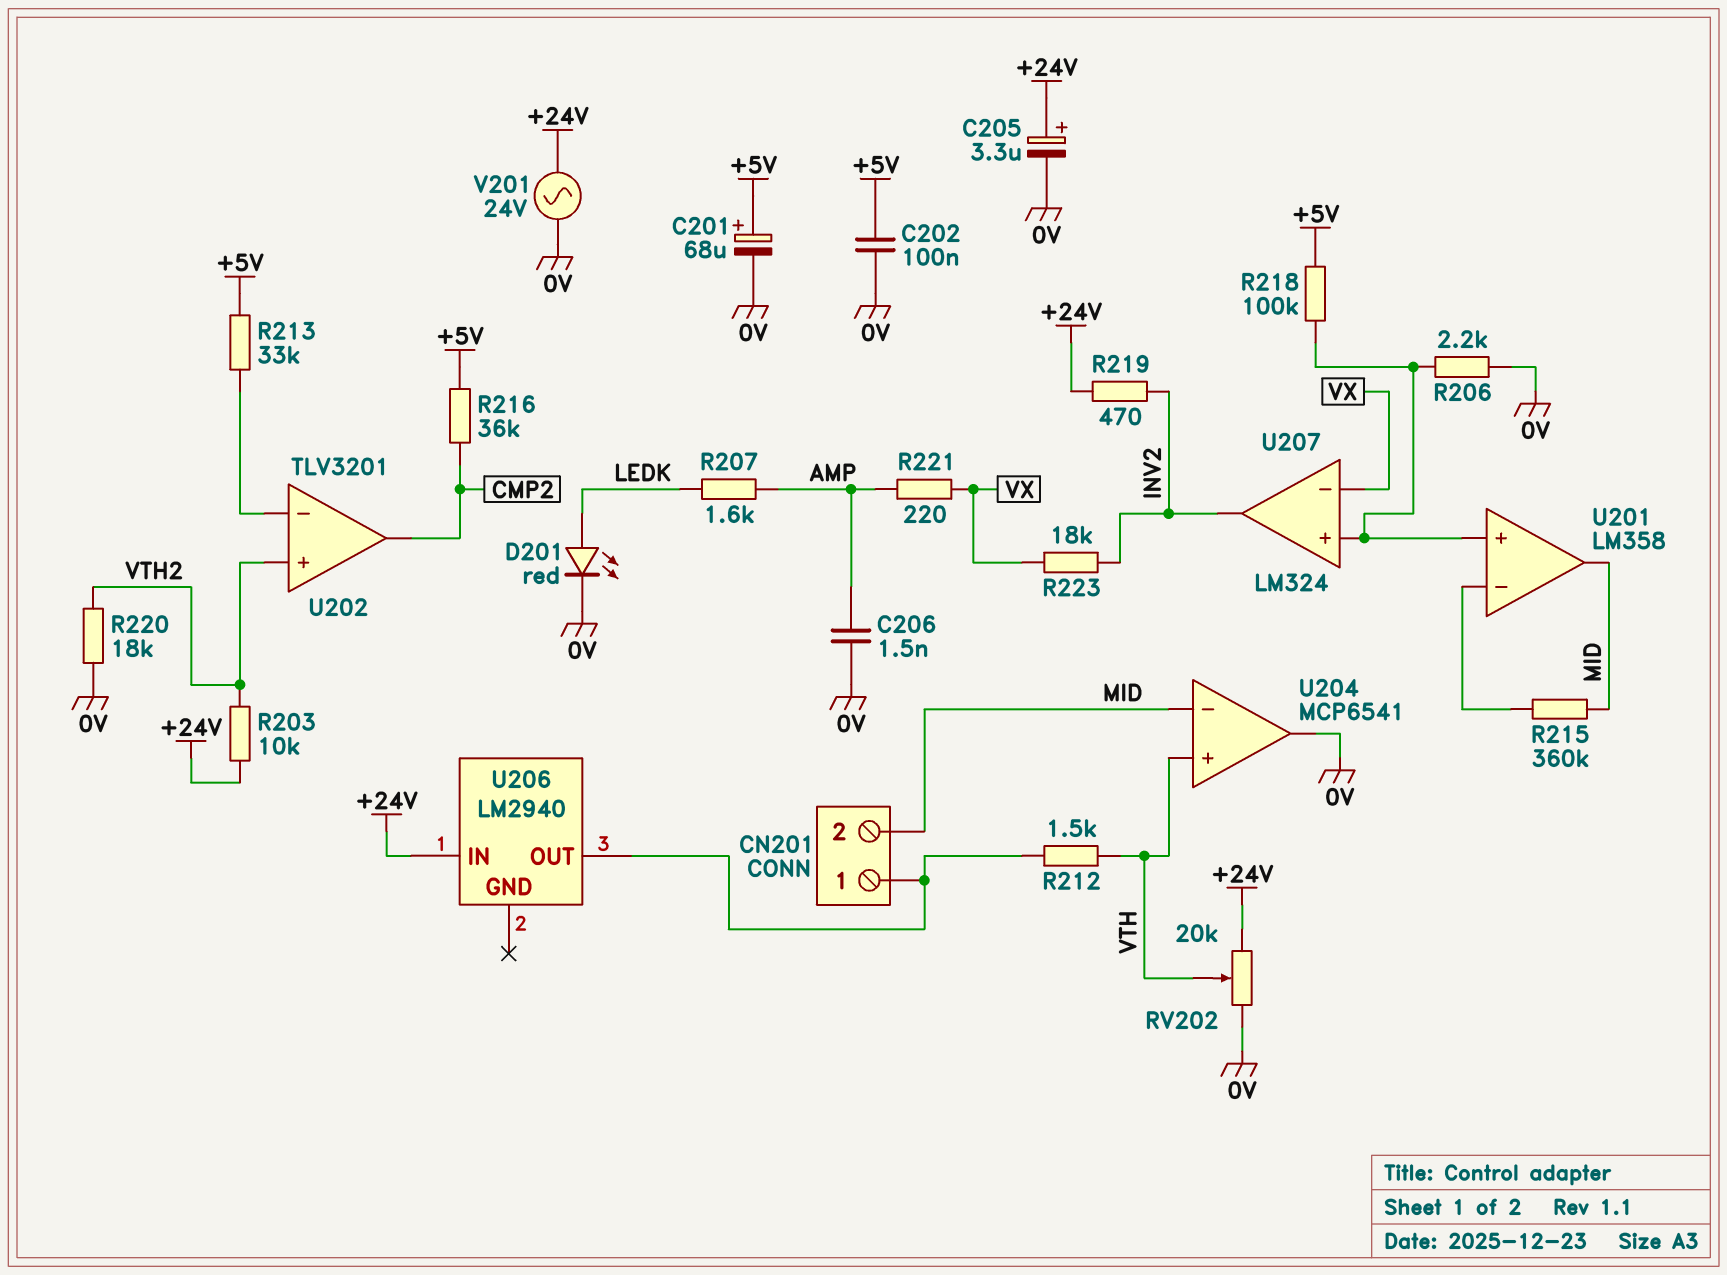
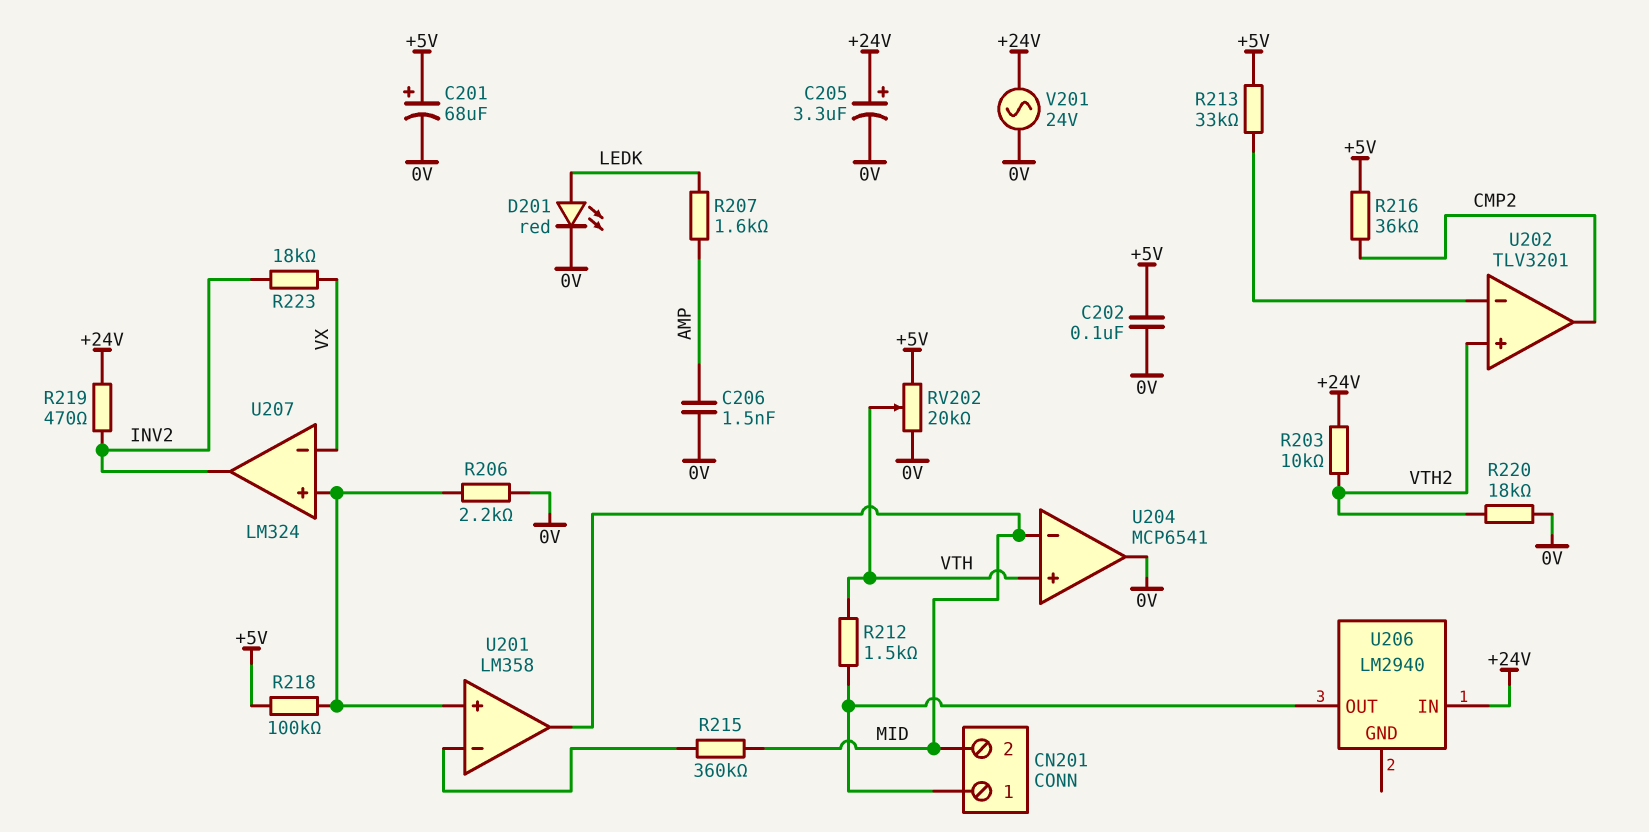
R221: 220 (AMP, VX) -> none
RV202: 20k (+24V, 0V, wiper VTH) -> 20k (+5V, 0V, wiper VTH)

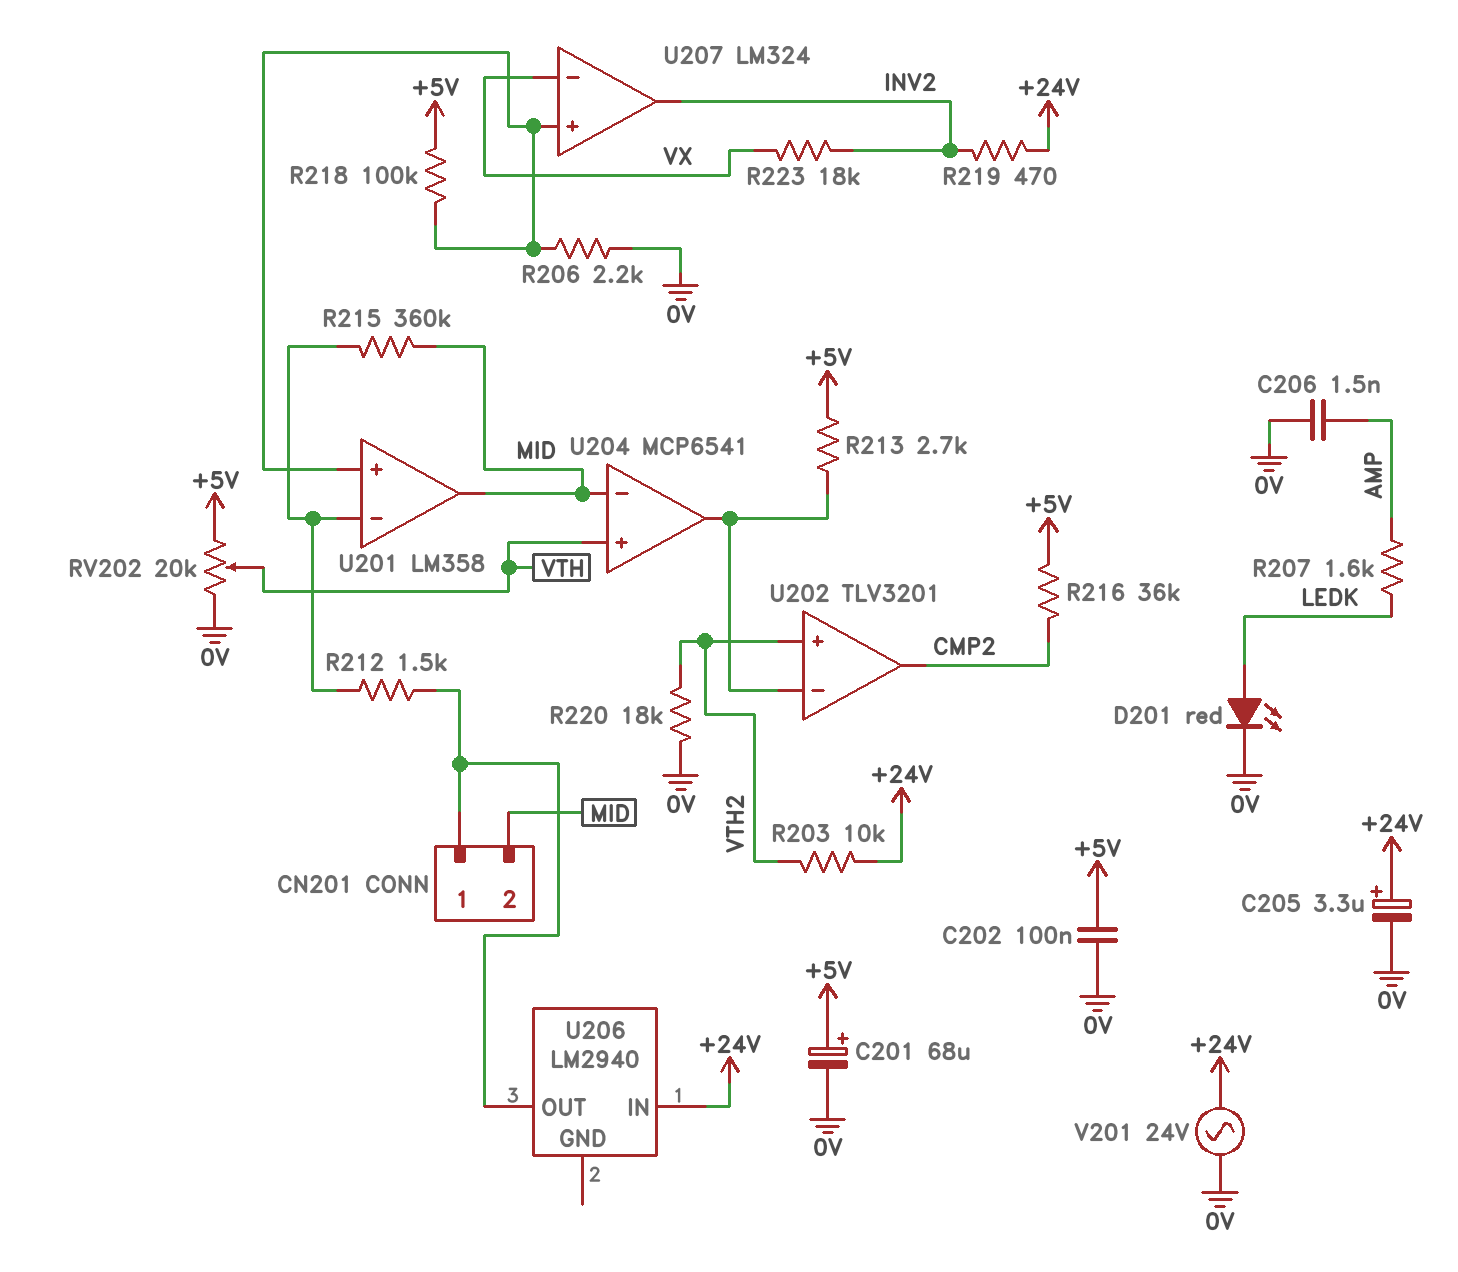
R212: 1.5k (CN201/1, VTH) -> 1.5k (CN201/1, U201/in-)
R213: 33k (+5V, U202/in-) -> 2.7k (+5V, U202/in-)
U204 pin out: 0V -> U202/in-

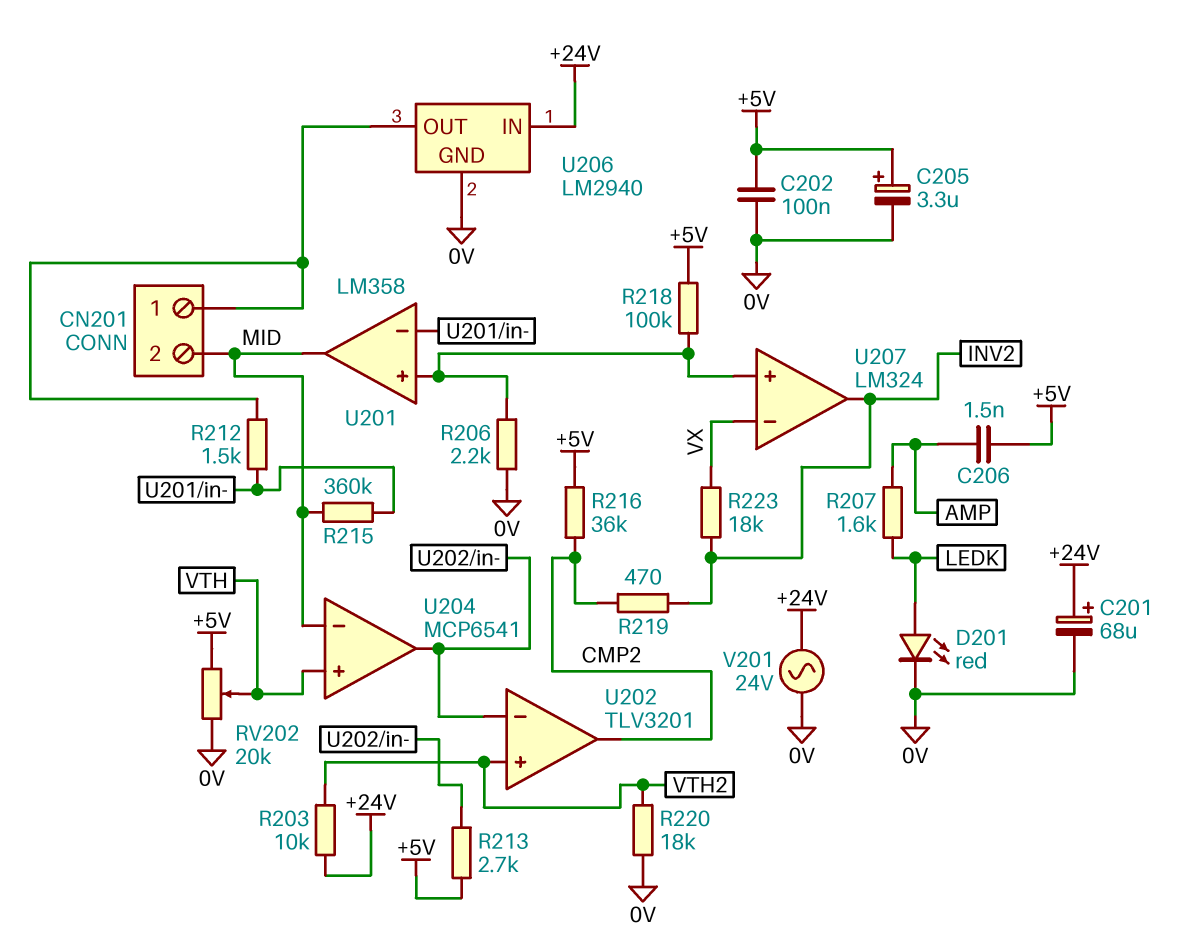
C201: 68uF (plus +5V, minus 0V) -> 68uF (plus +24V, minus 0V)
C205: 3.3uF (plus +24V, minus 0V) -> 3.3uF (plus +5V, minus 0V)
C206: 1.5nF (0V, AMP) -> 1.5nF (+5V, AMP)
R219: 470 (+24V, INV2) -> 470 (CMP2, INV2)
U206 pin GND: none -> 0V

